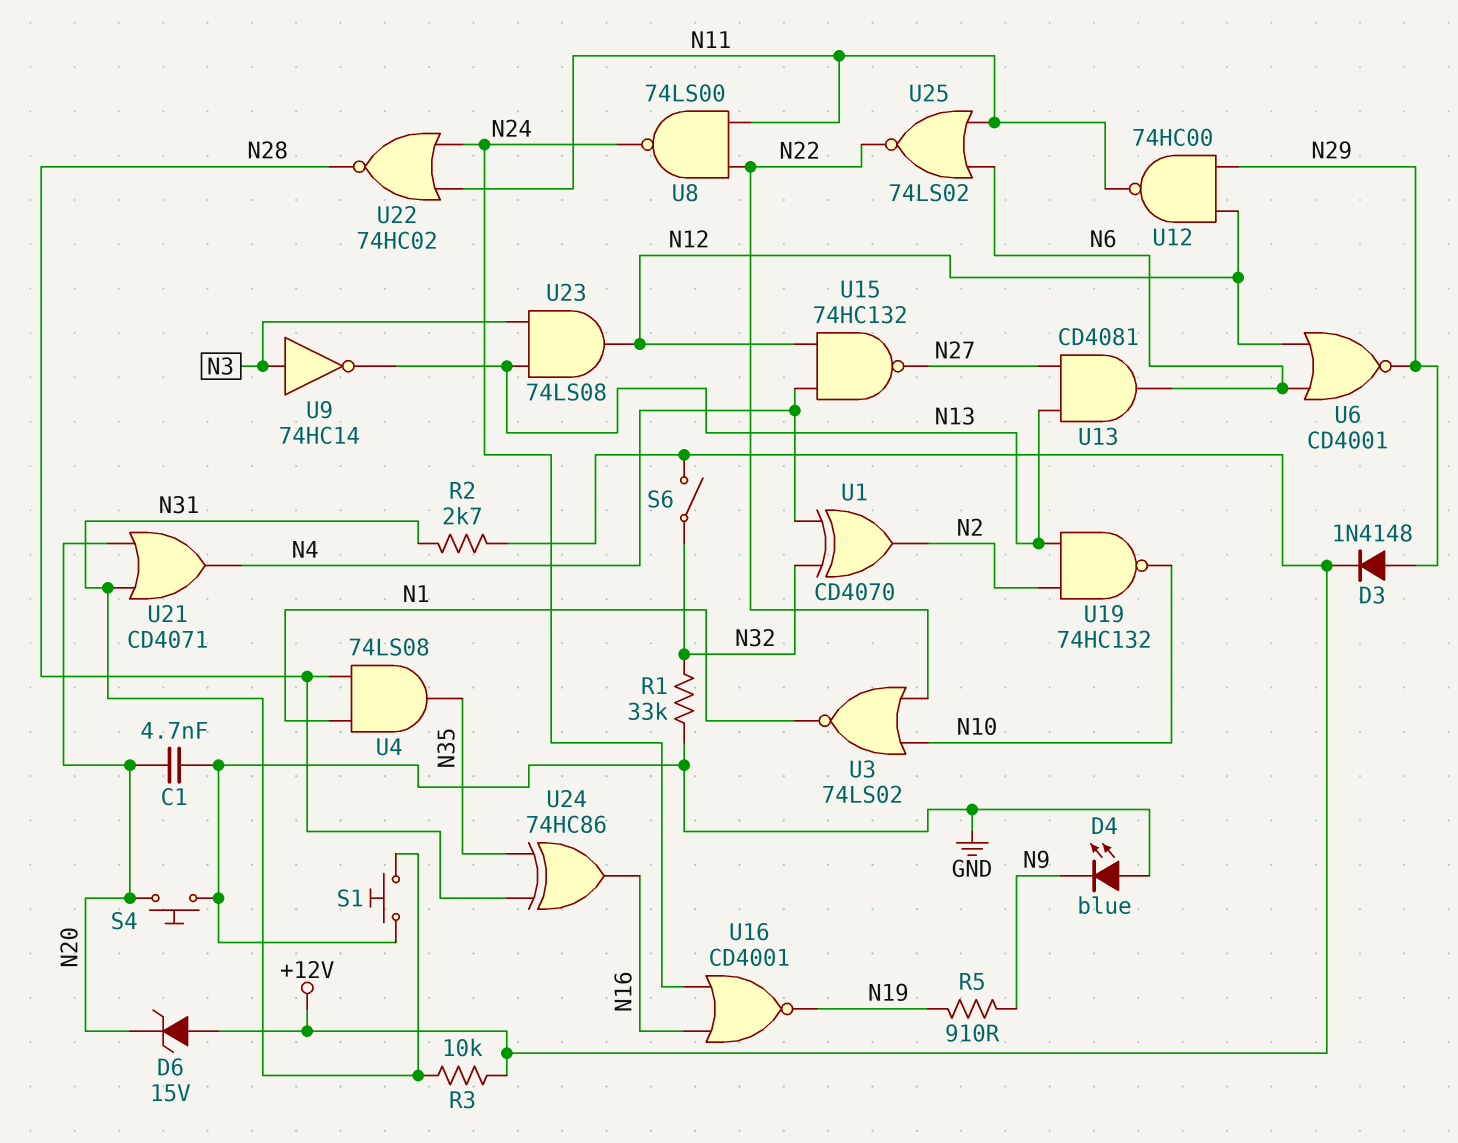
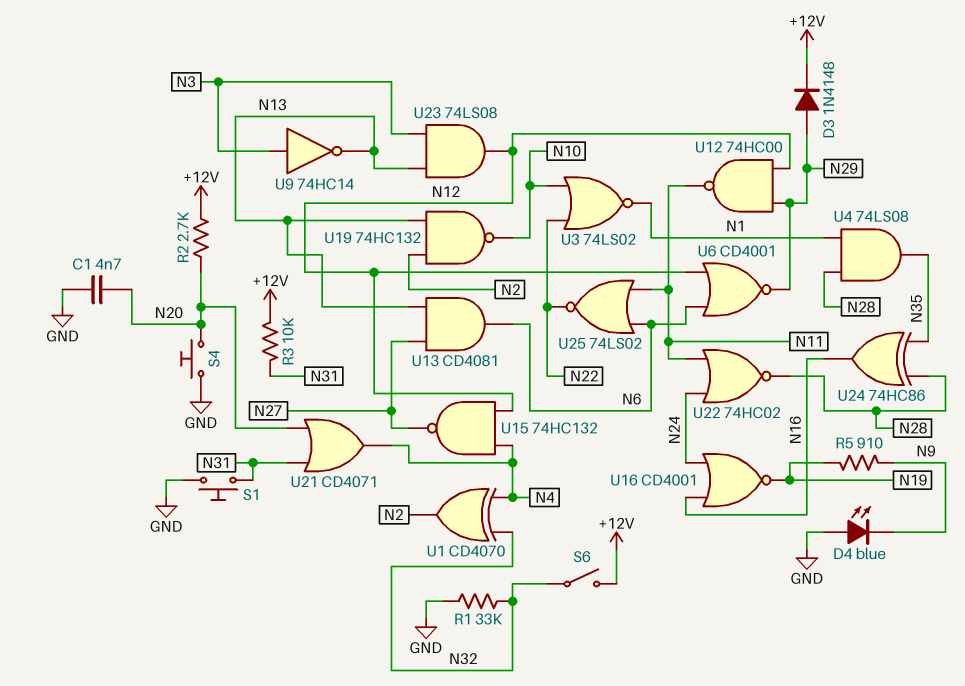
D6: zener 15V (A +12V, K N20) -> none
R2: 2.7k (+12V, N31) -> 2.7k (+12V, N20)
U8: NAND 74LS00 (in N11, in N22, out N24) -> none

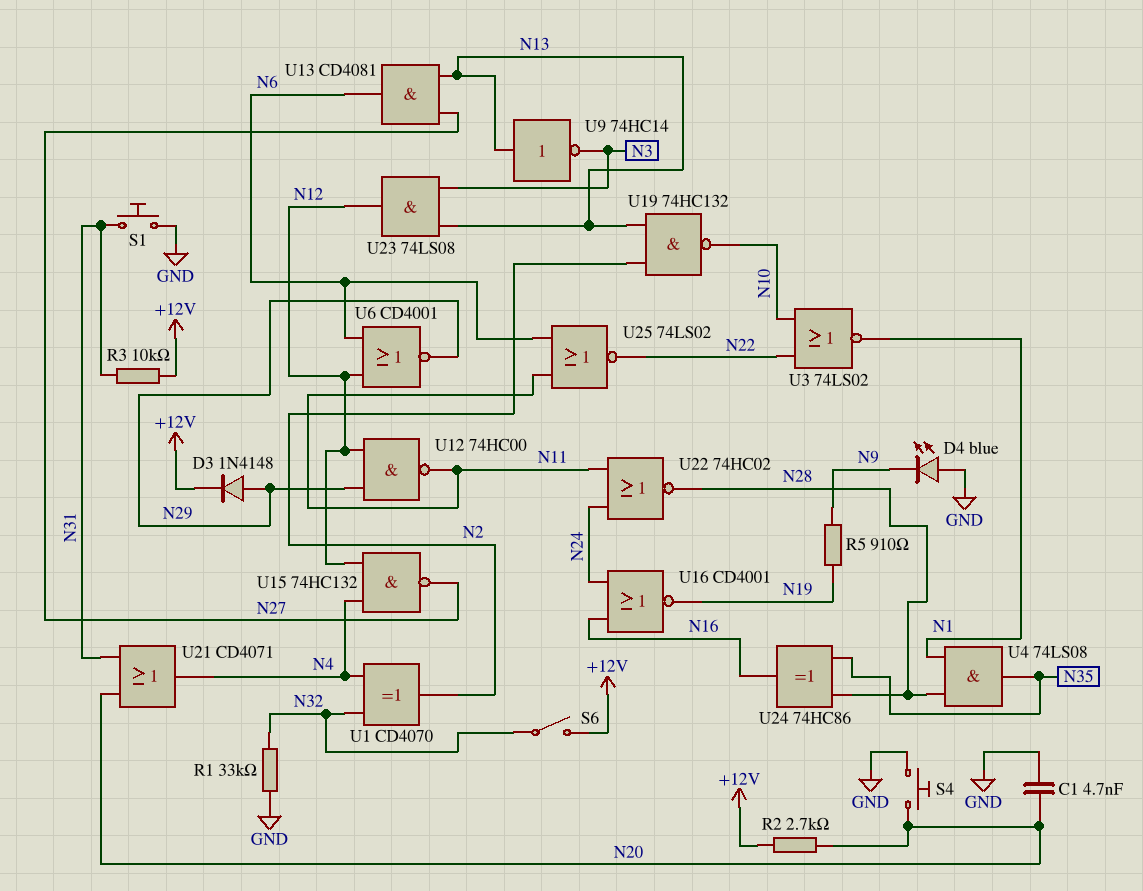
U9: NOT 74HC14 (in N3, out N13) -> NOT 74HC14 (in N13, out N3)

